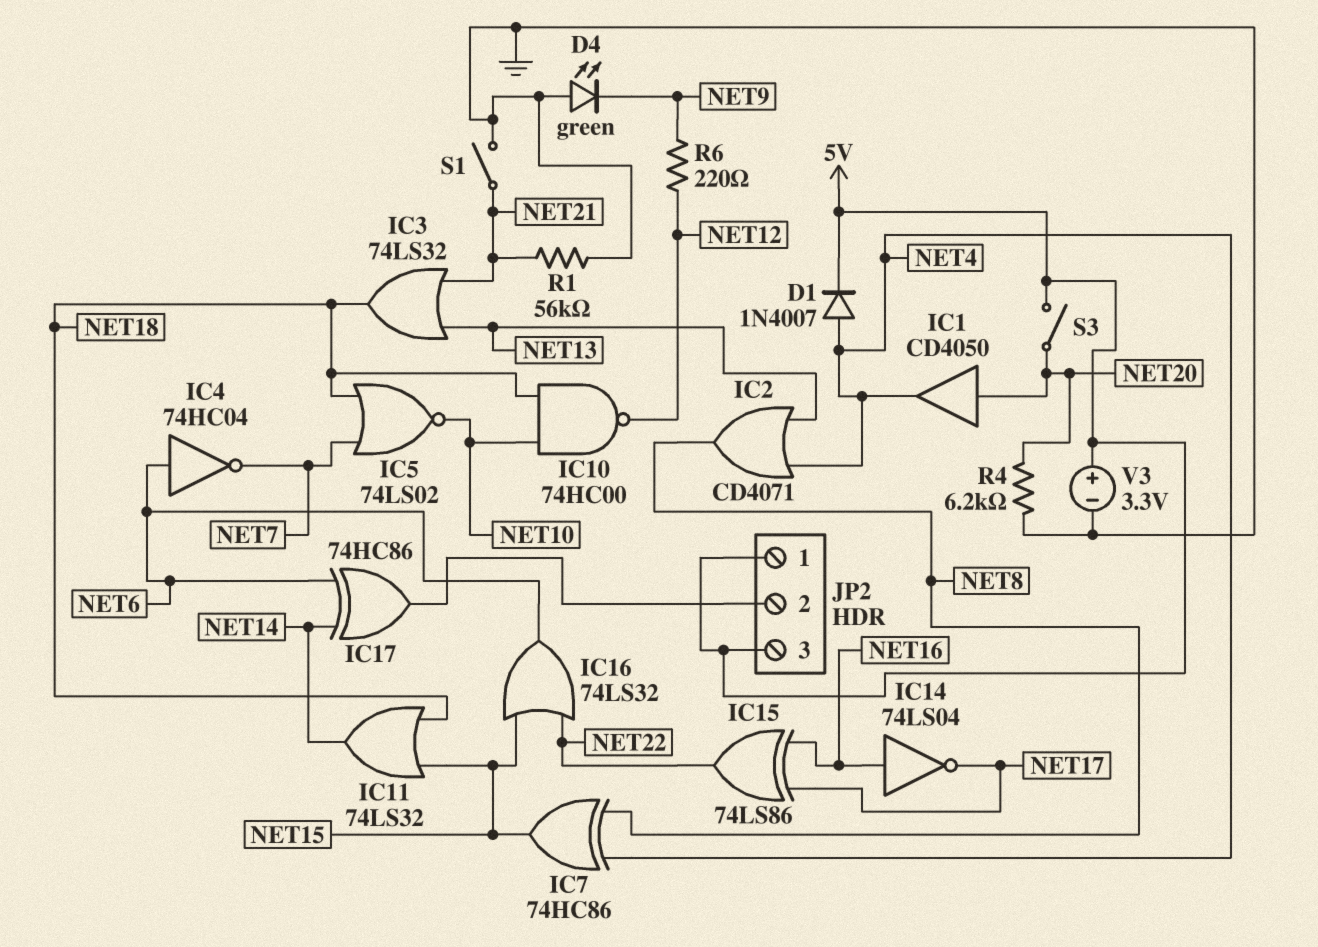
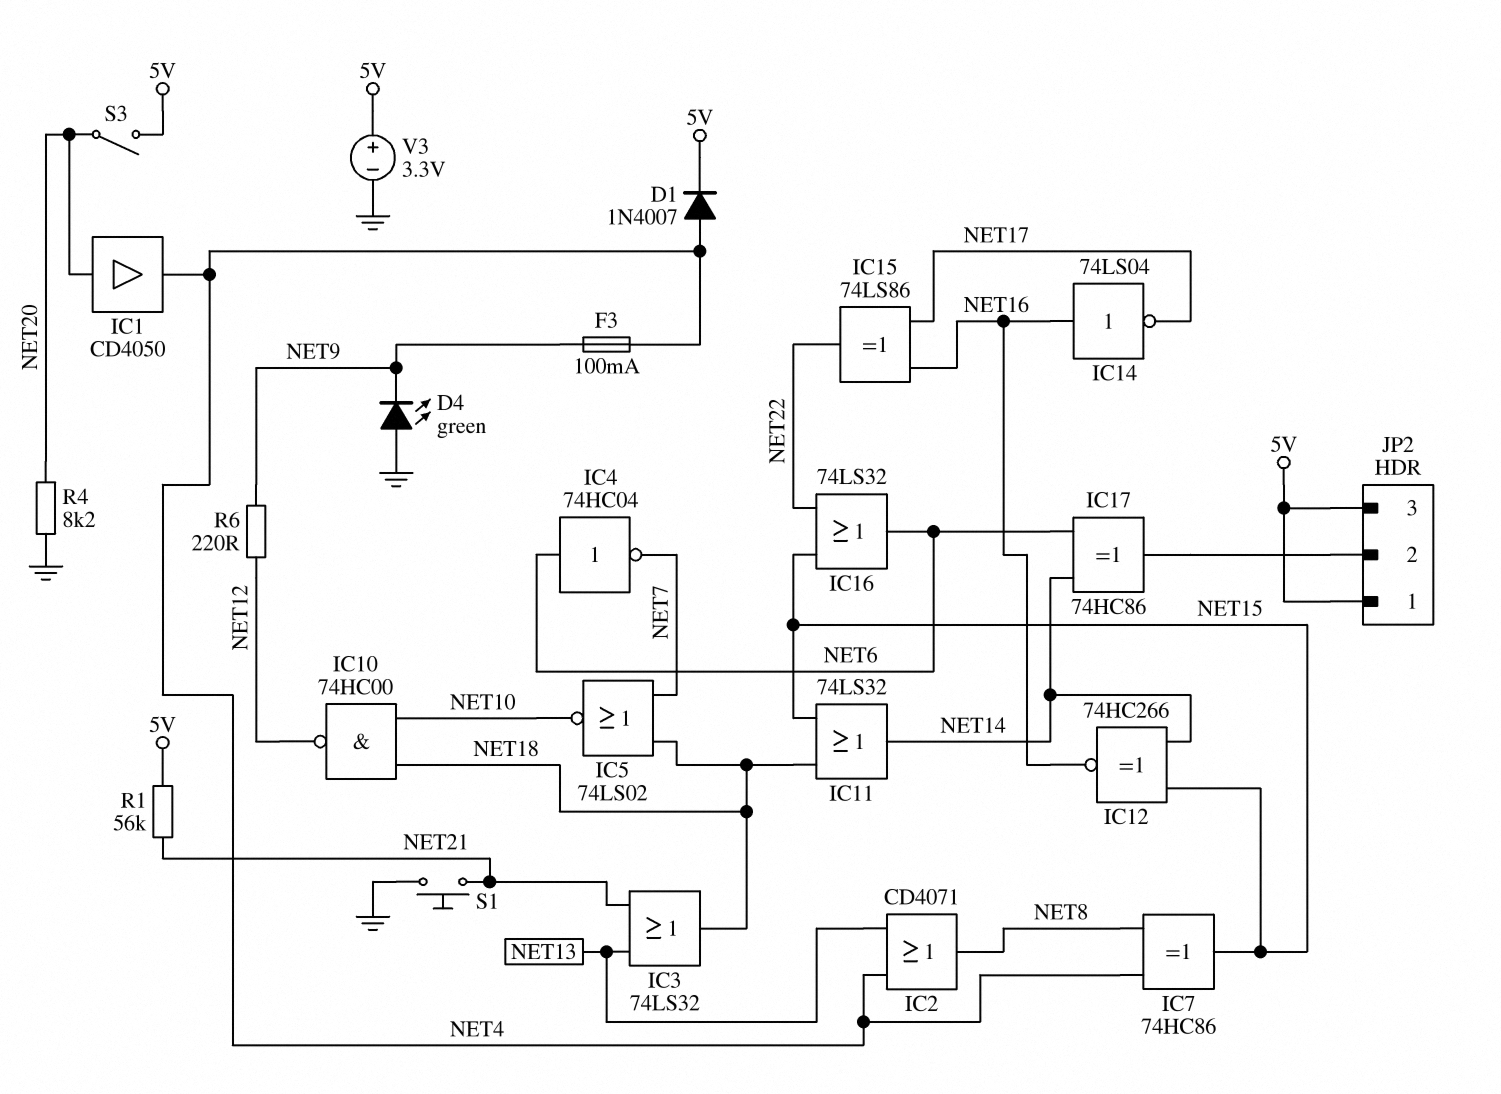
F3: none -> 100mA (NET4, NET9)
IC12: none -> XNOR 74HC266 (in NET14, in NET15, out NET16)
R1: 56k (GND, NET21) -> 56k (5V, NET21)
R4: 6.2k (GND, NET20) -> 8.2k (GND, NET20)
S1: switch (GND, NET21) -> button (GND, NET21)

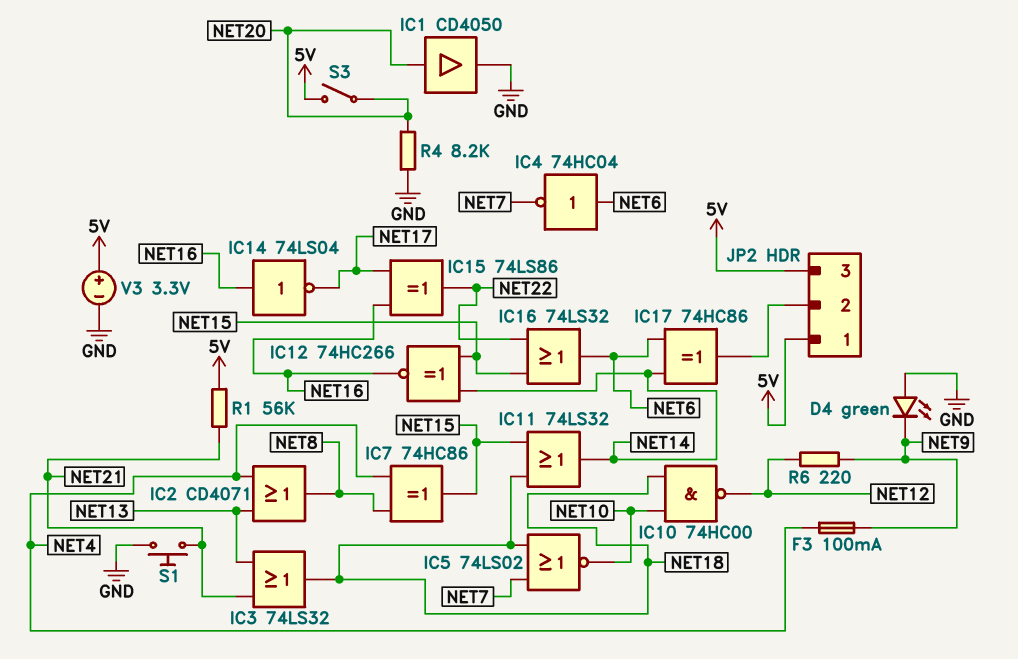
D1: diode 1N4007 (A NET4, K 5V) -> none
IC1: buffer CD4050 (in NET20, out NET4) -> buffer CD4050 (in NET20, out GND)

